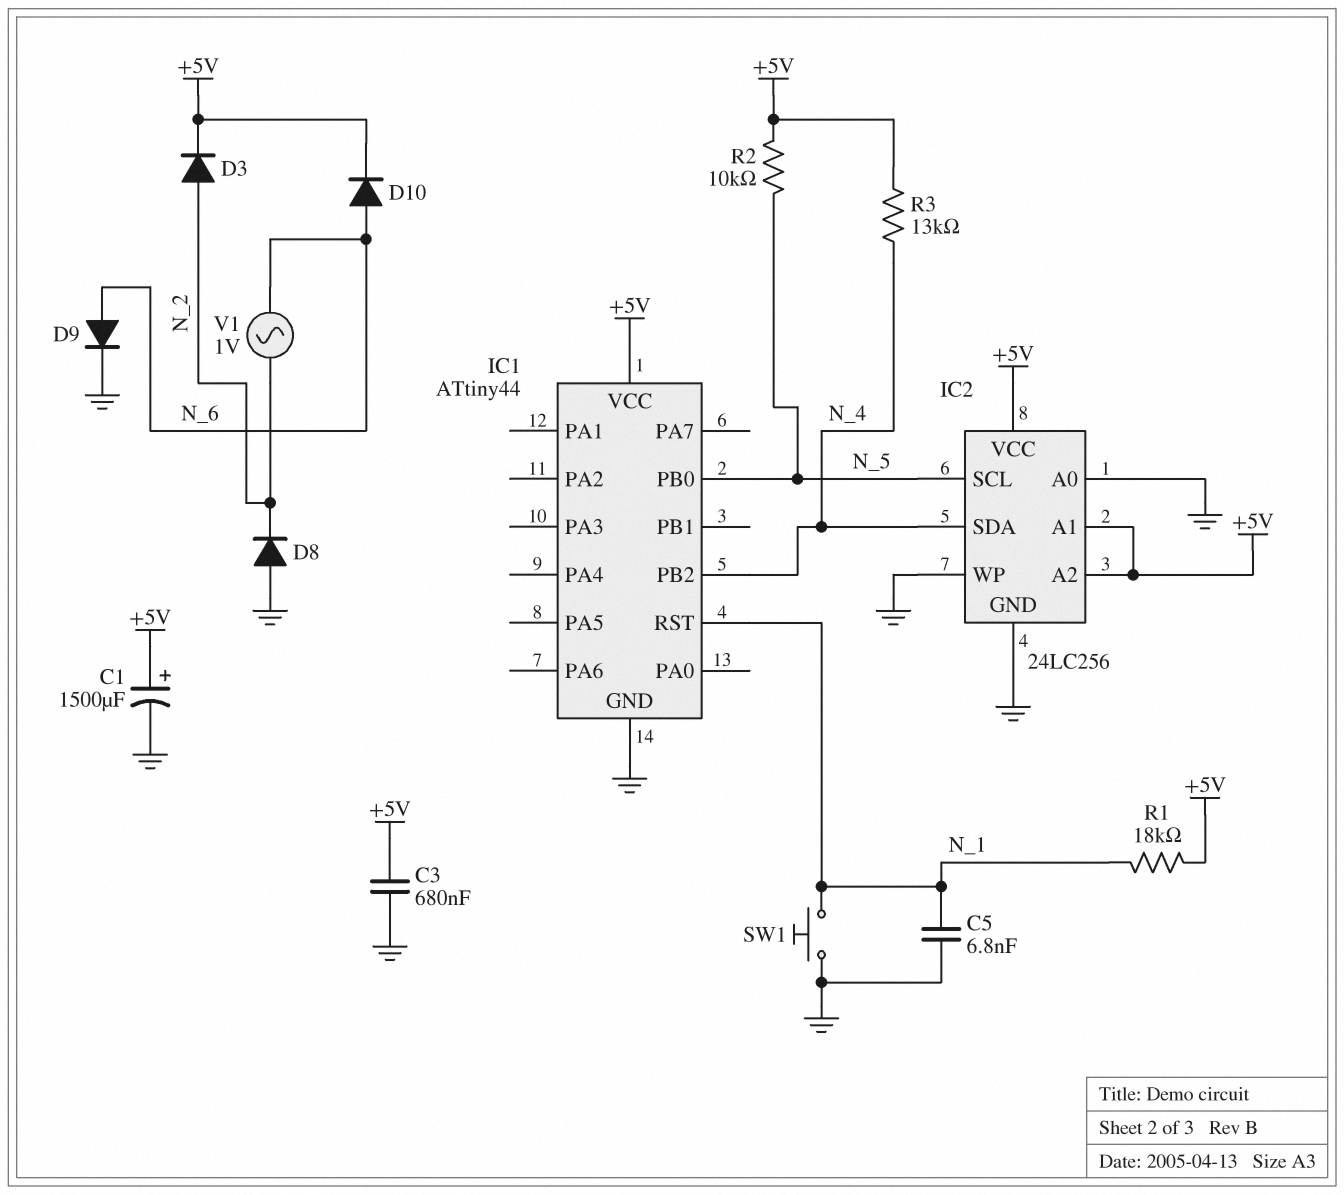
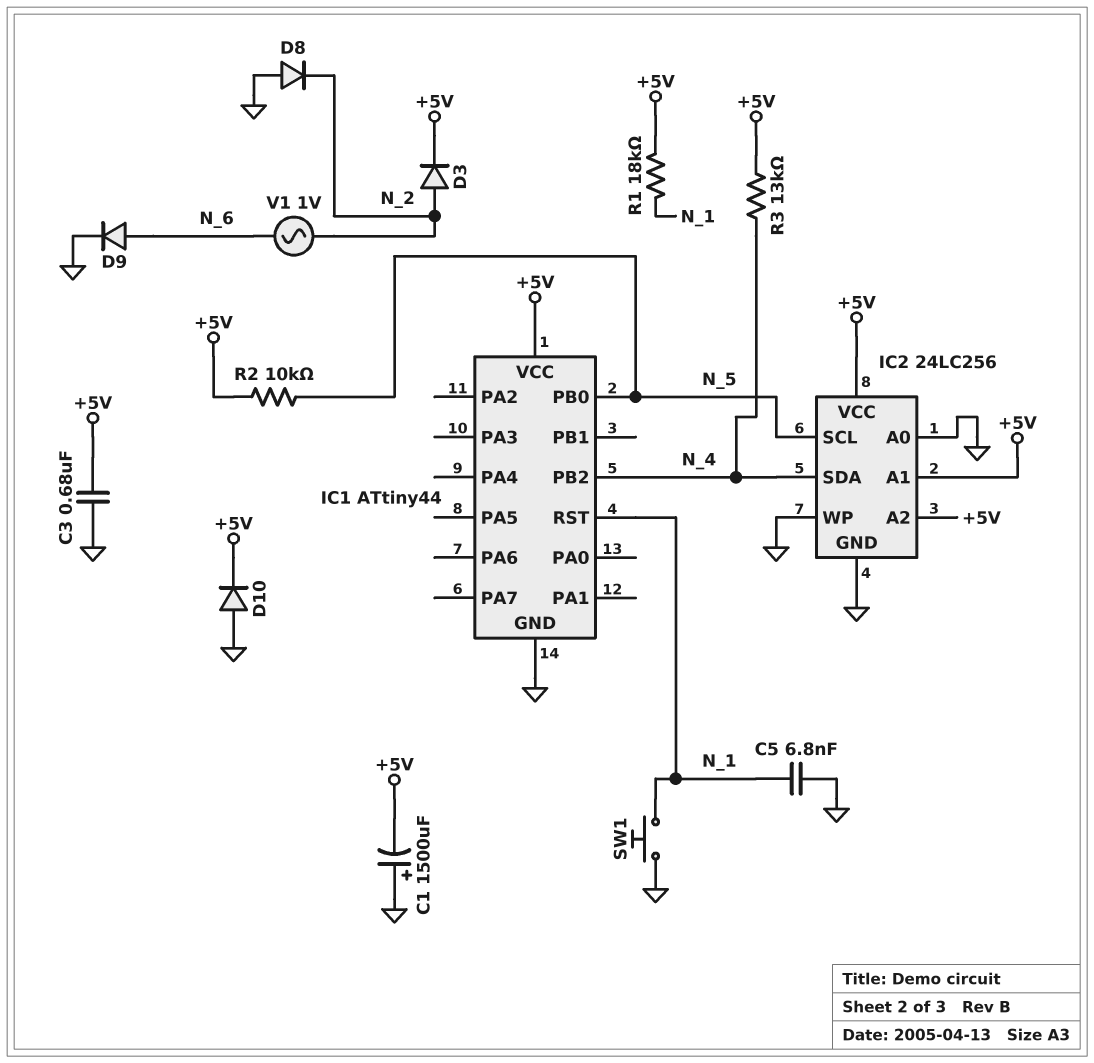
C1: 1500uF (plus +5V, minus GND) -> 1500uF (plus GND, minus +5V)
D10: diode (A N_6, K +5V) -> diode (A GND, K +5V)

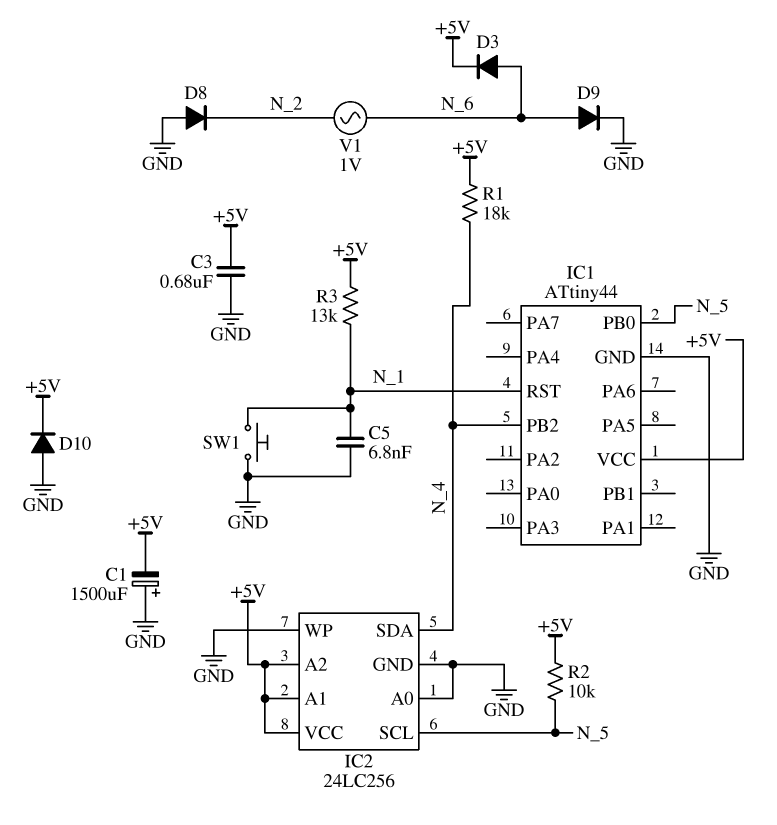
D3: diode (A N_2, K +5V) -> diode (A N_6, K +5V)
R1: 18k (+5V, N_1) -> 18k (+5V, N_4)
R3: 13k (+5V, N_4) -> 13k (+5V, N_1)

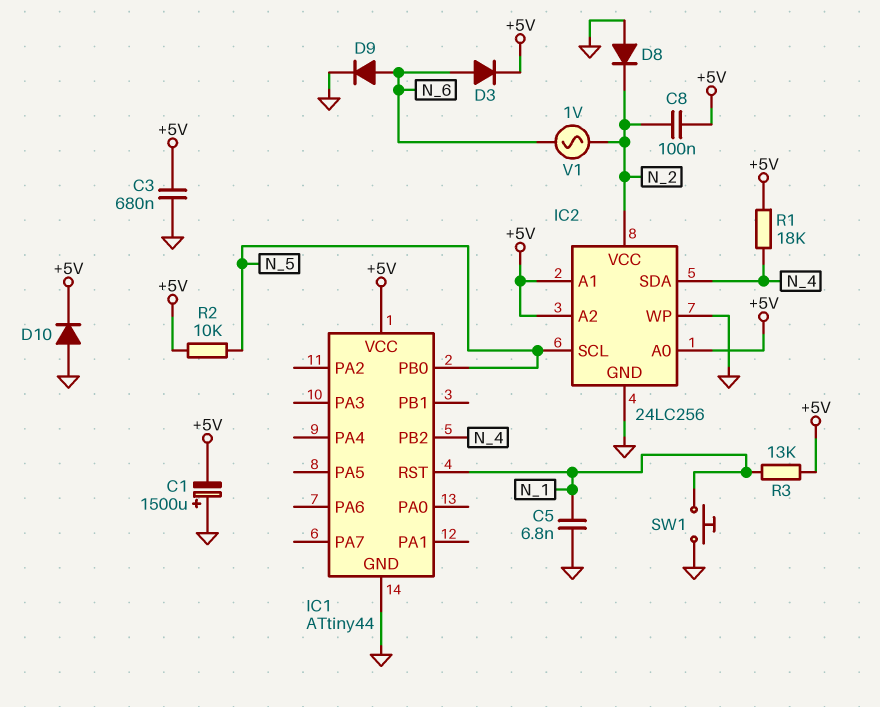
C8: none -> 100nF (+5V, N_2)
IC2 pin A0: GND -> +5V
IC2 pin VCC: +5V -> N_2

